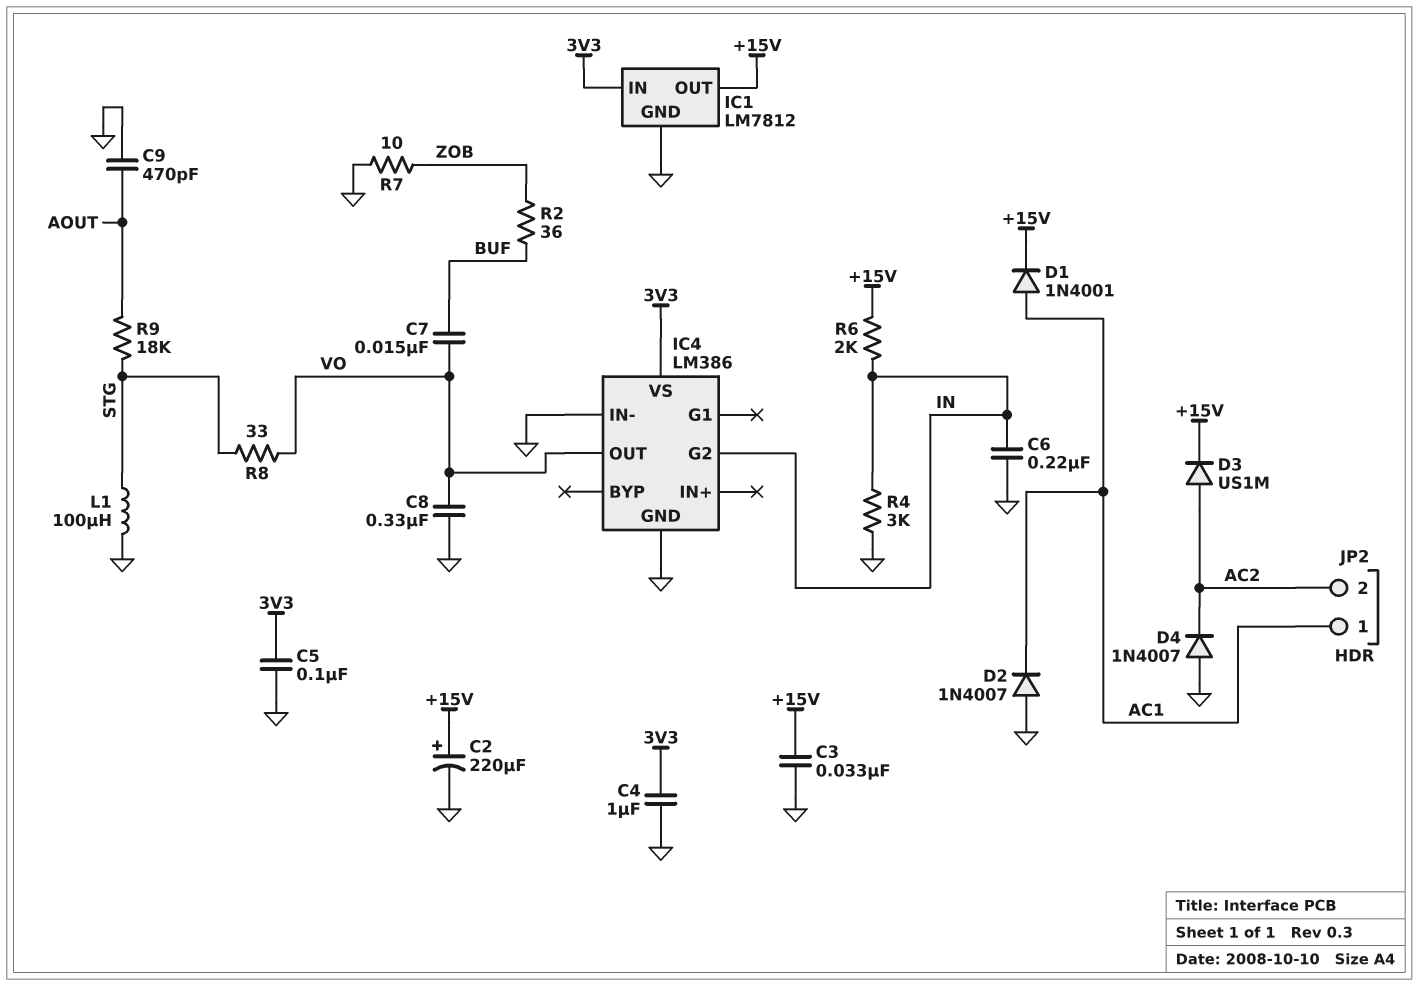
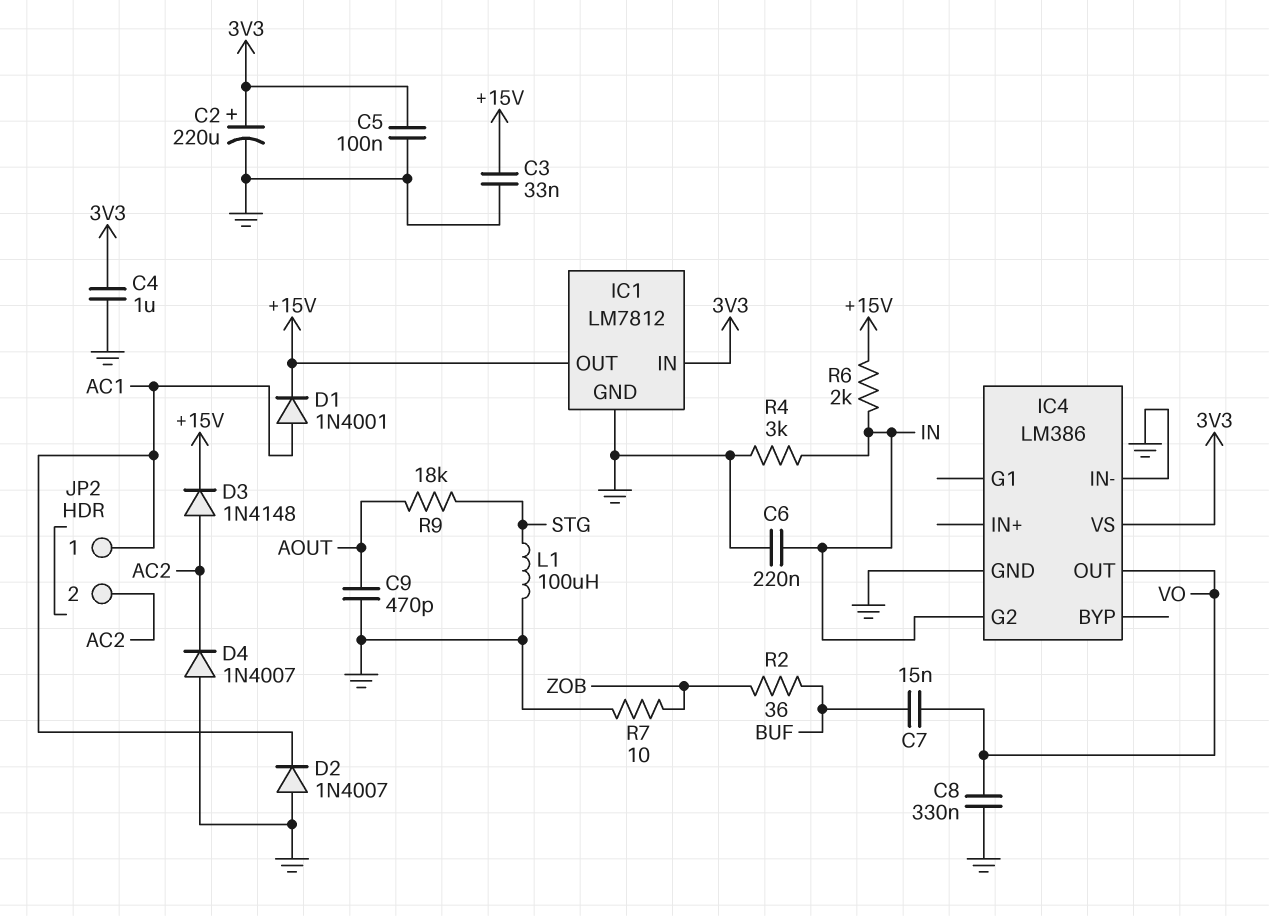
C2: 220uF (plus +15V, minus GND) -> 220uF (plus 3V3, minus GND)
D3: diode US1M (A AC2, K +15V) -> diode 1N4148 (A AC2, K +15V)
R8: 33 (STG, VO) -> none

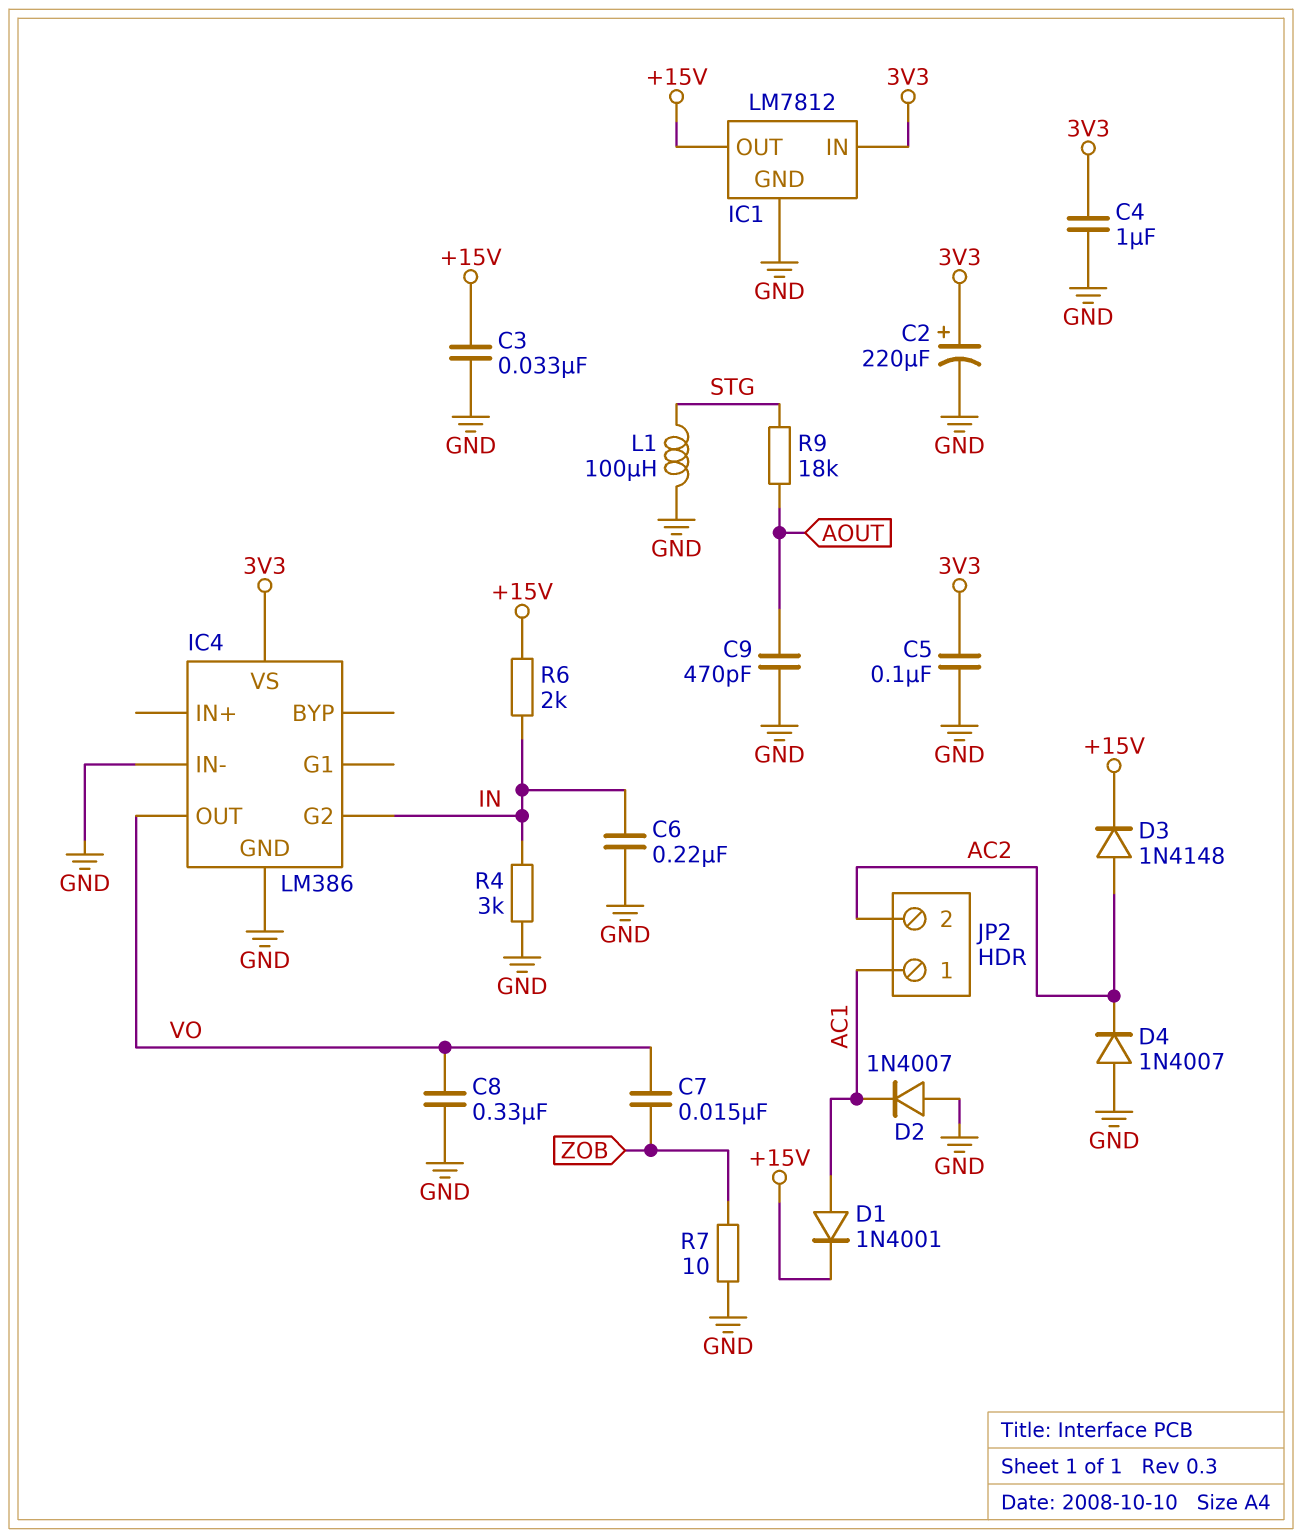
C7: 15nF (BUF, VO) -> 15nF (VO, ZOB)
R2: 36 (BUF, ZOB) -> none

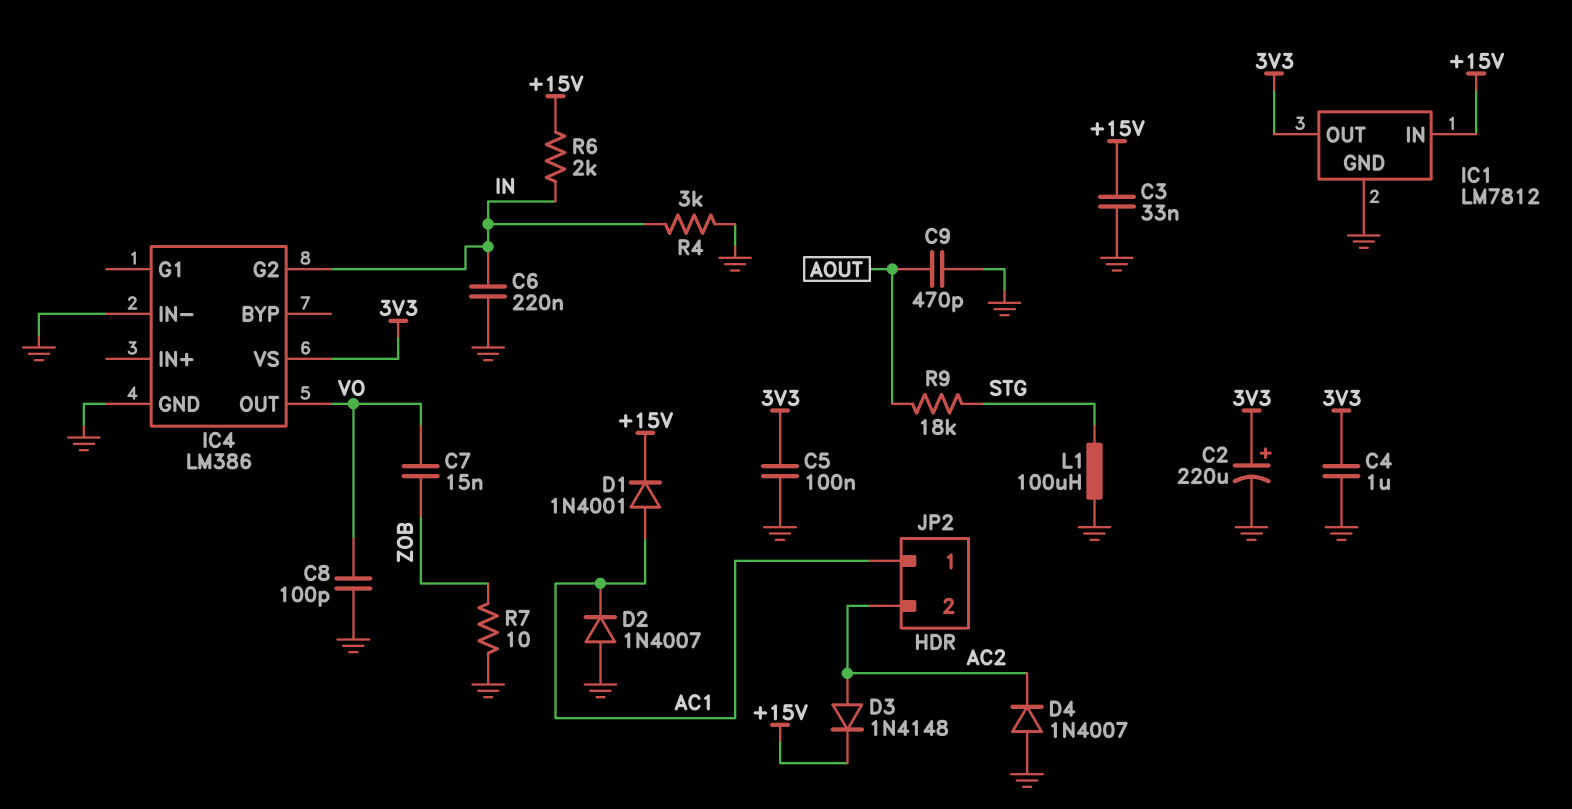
C8: 330nF (GND, VO) -> 100pF (GND, VO)
IC1 pin IN: 3V3 -> +15V
IC1 pin OUT: +15V -> 3V3

